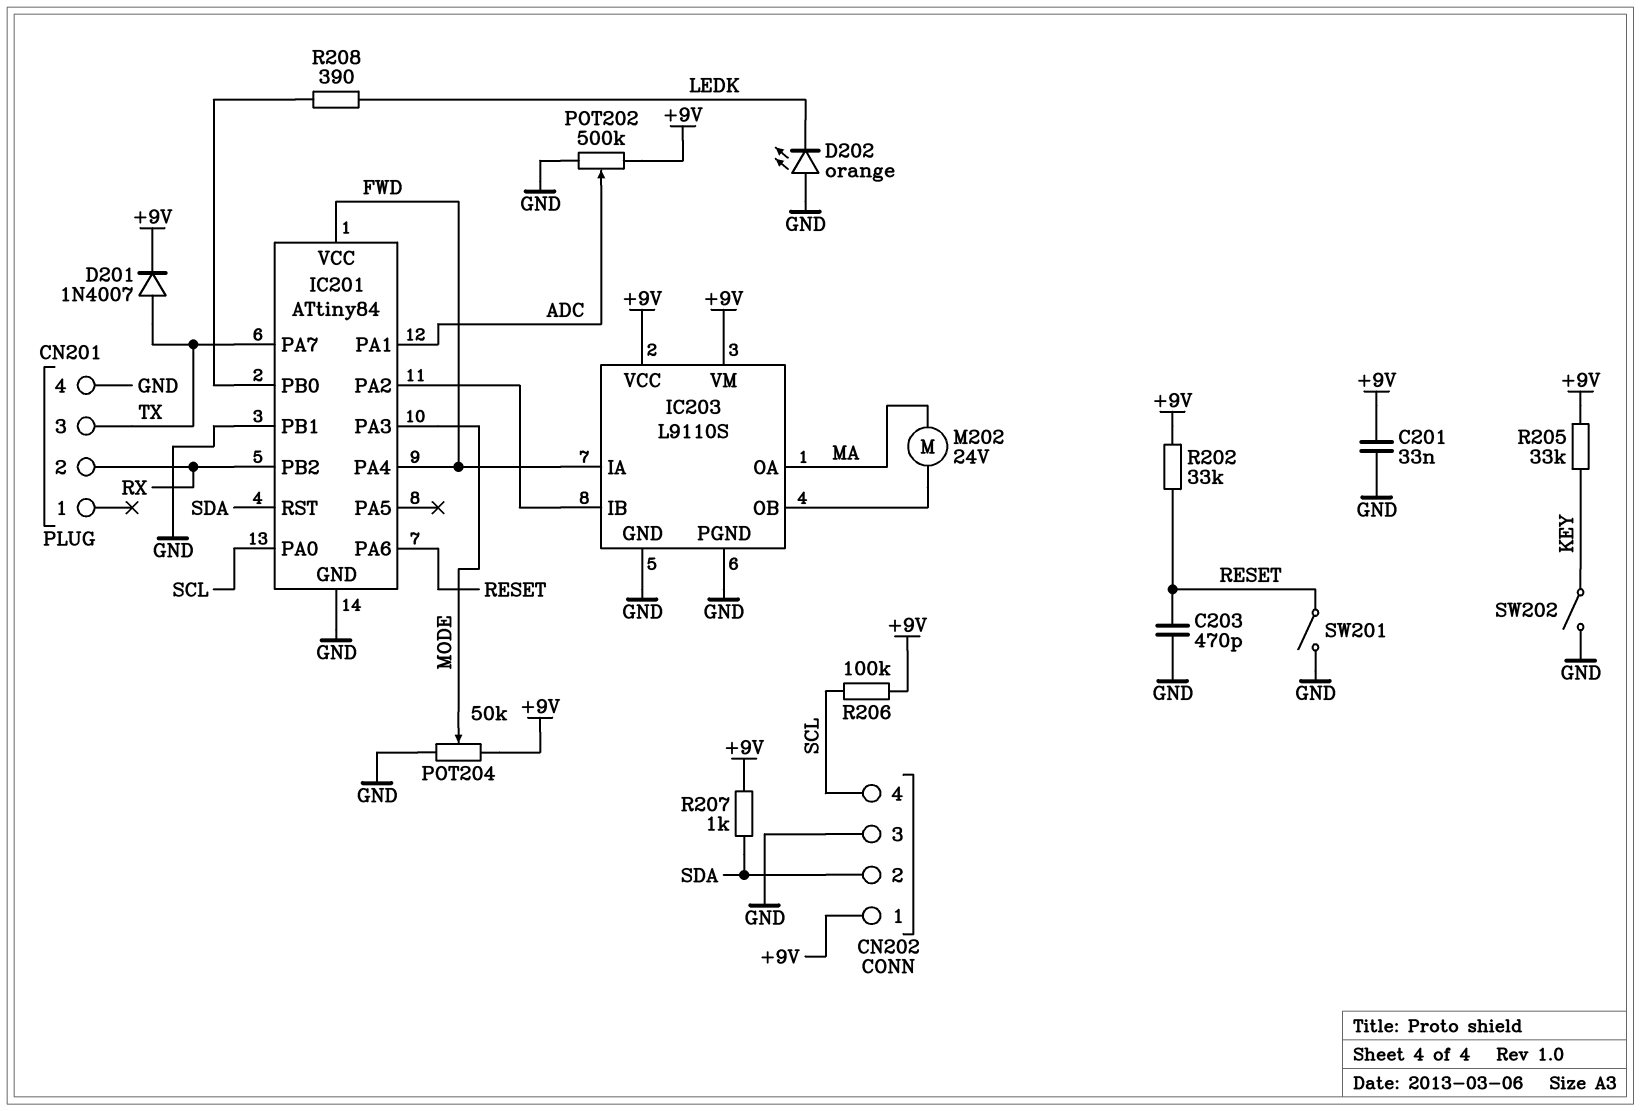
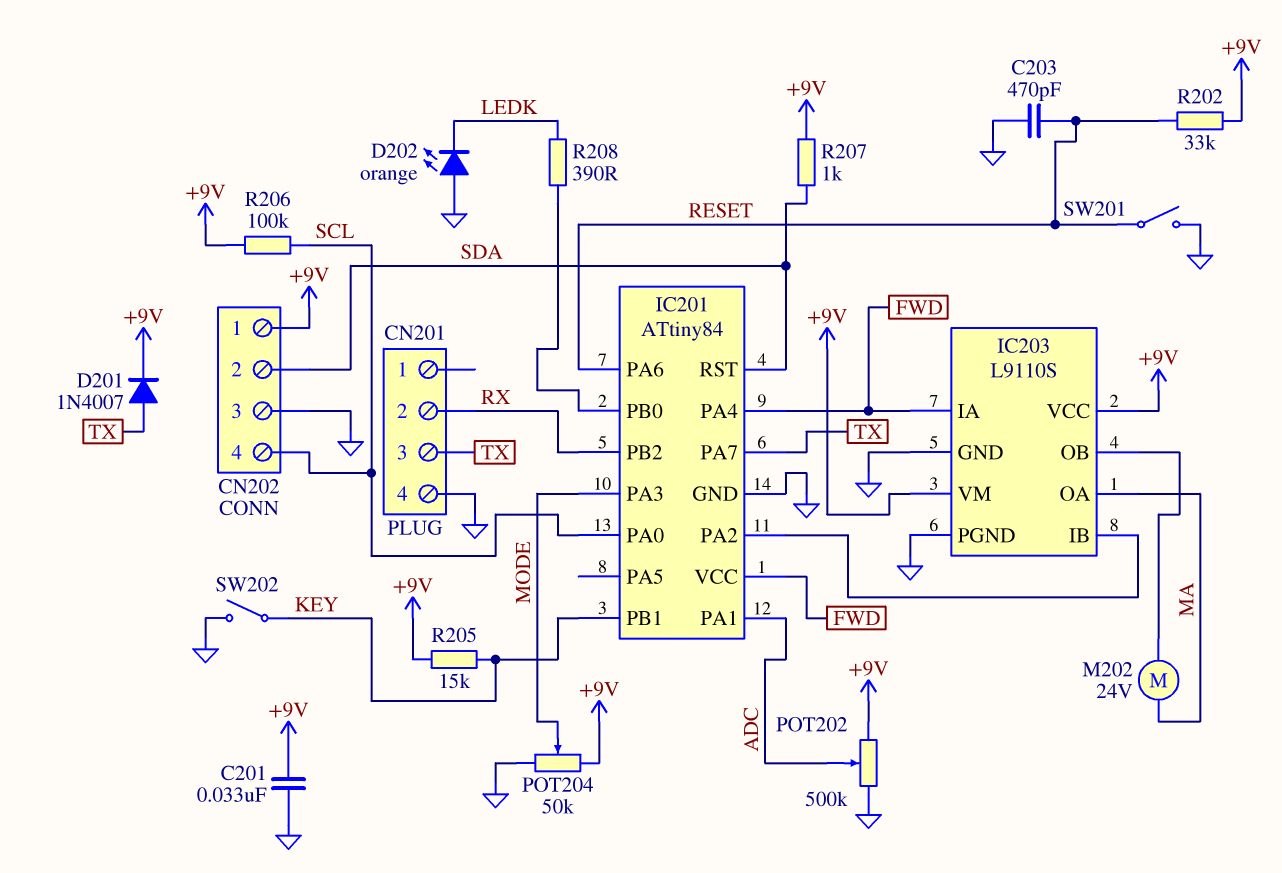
IC201 pin PB1: GND -> KEY
R205: 33k (+9V, KEY) -> 15k (+9V, KEY)

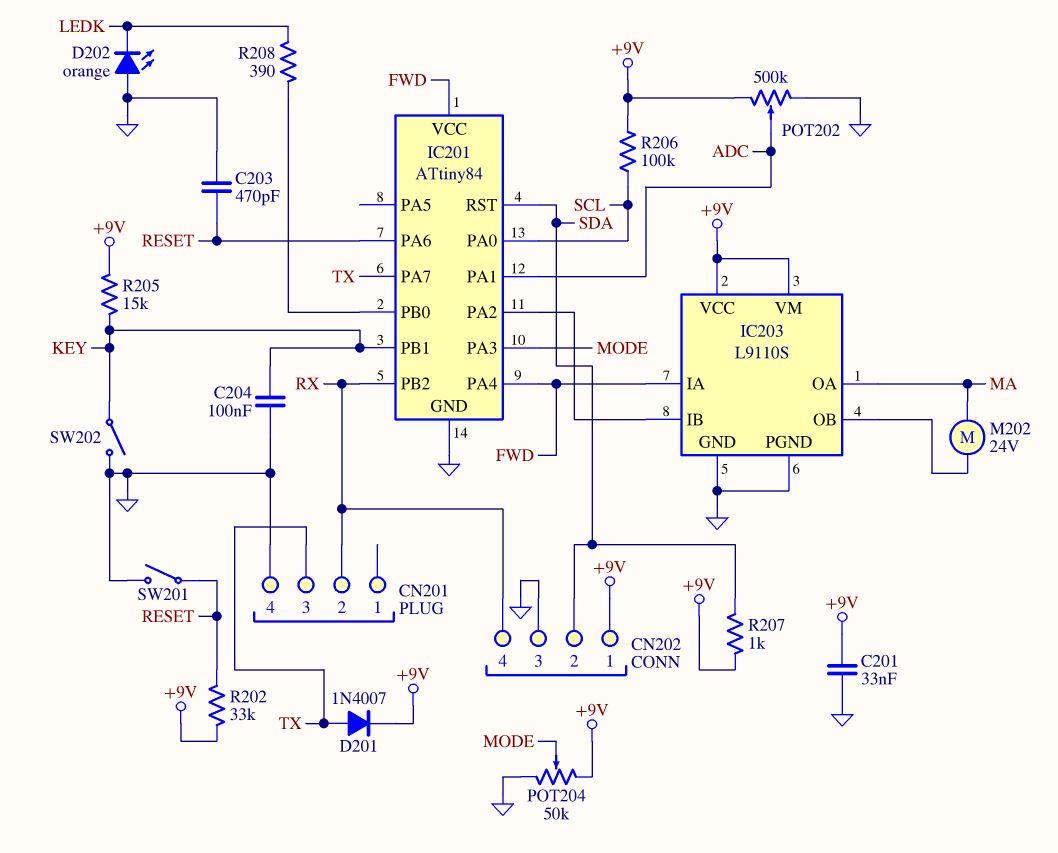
C204: none -> 100nF (GND, KEY)
CN202 pin 4: SCL -> RX

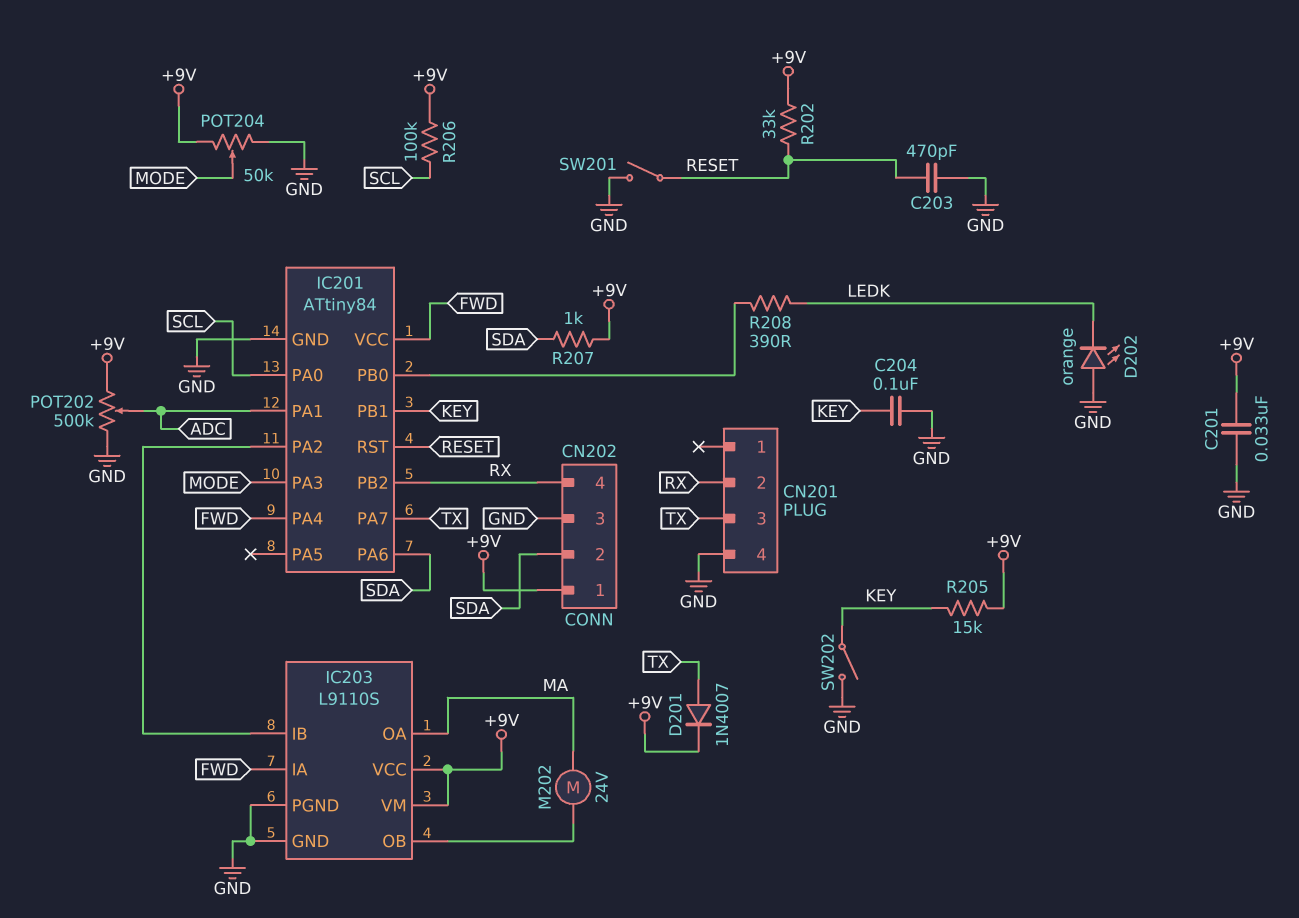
IC201 pin PA6: RESET -> SDA
IC201 pin RST: SDA -> RESET

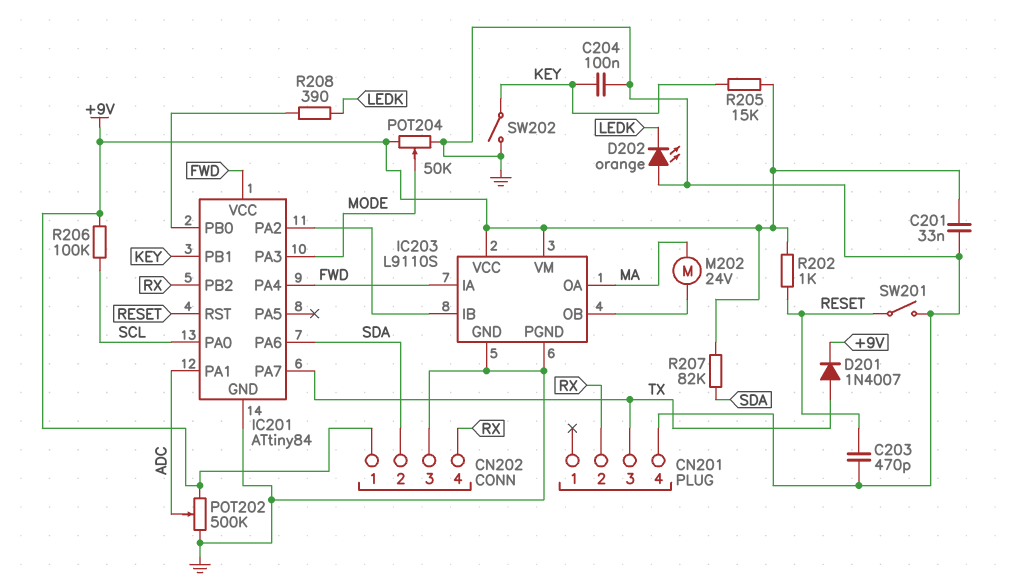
R202: 33k (+9V, RESET) -> 1k (+9V, RESET)
R207: 1k (+9V, SDA) -> 82k (+9V, SDA)

